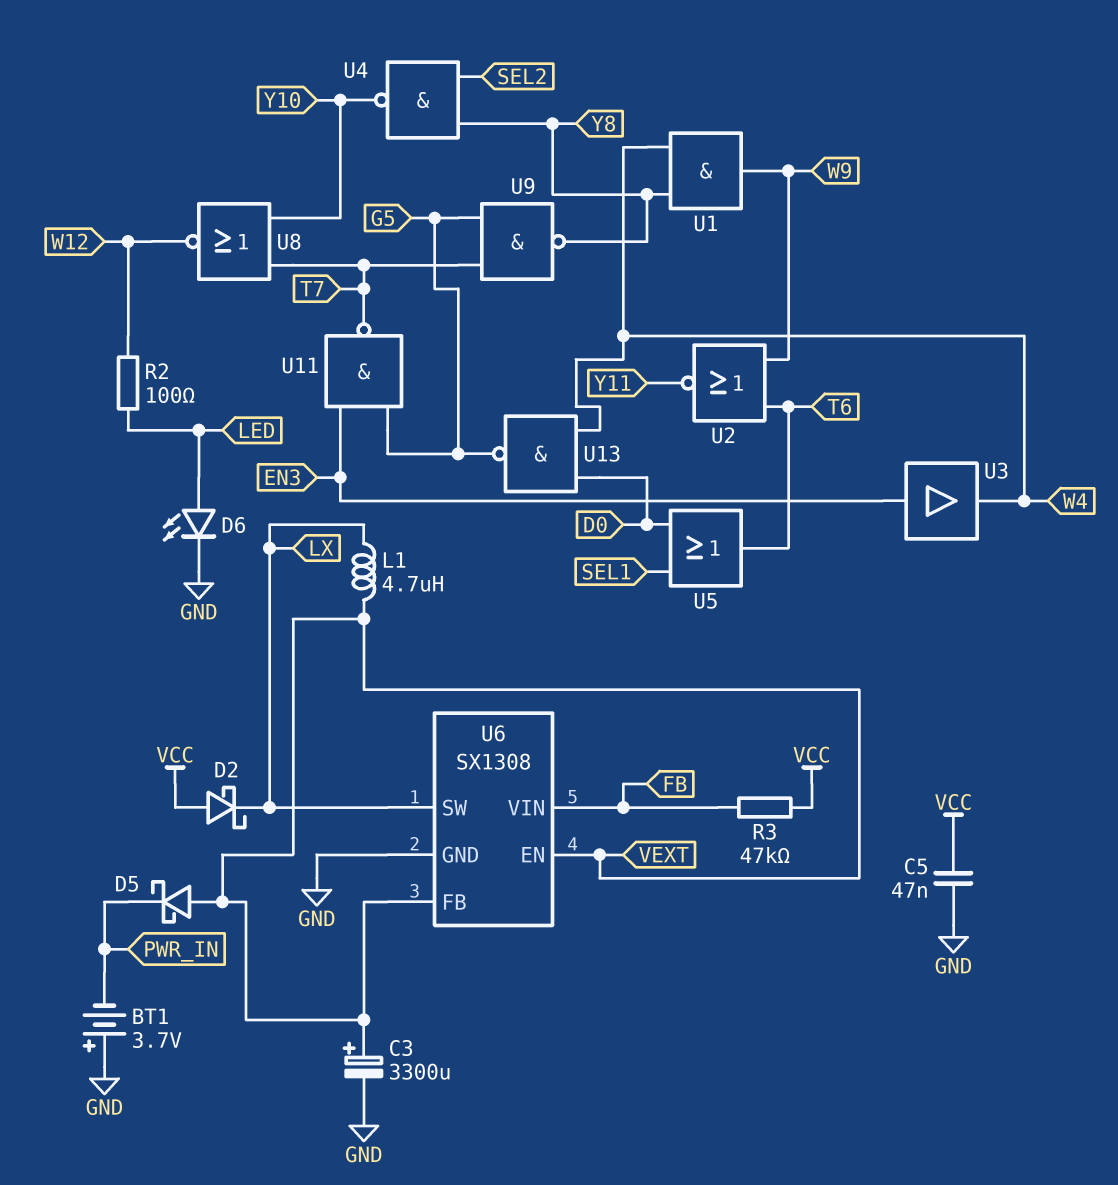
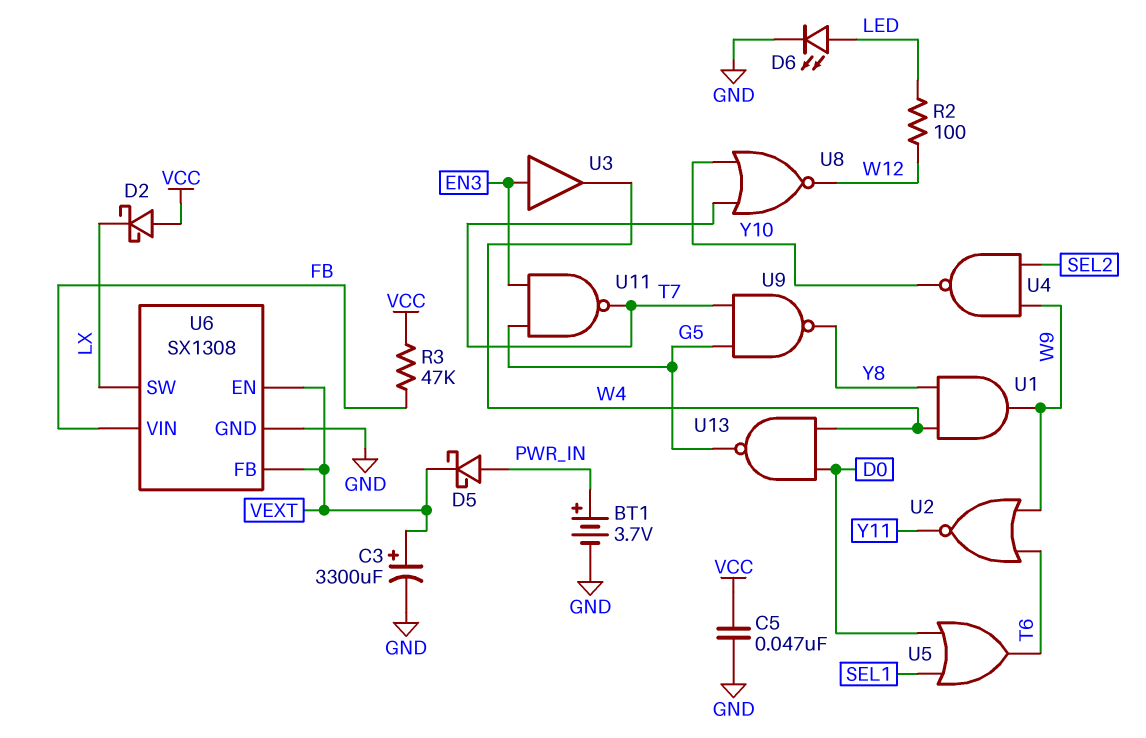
BT1: 3.7V (plus GND, minus PWR_IN) -> 3.7V (plus PWR_IN, minus GND)
D5: schottky (A VEXT, K PWR_IN) -> schottky (A PWR_IN, K VEXT)
L1: 4.7uH (LX, VEXT) -> none
U4: NAND (in SEL2, in Y8, out Y10) -> NAND (in SEL2, in W9, out Y10)

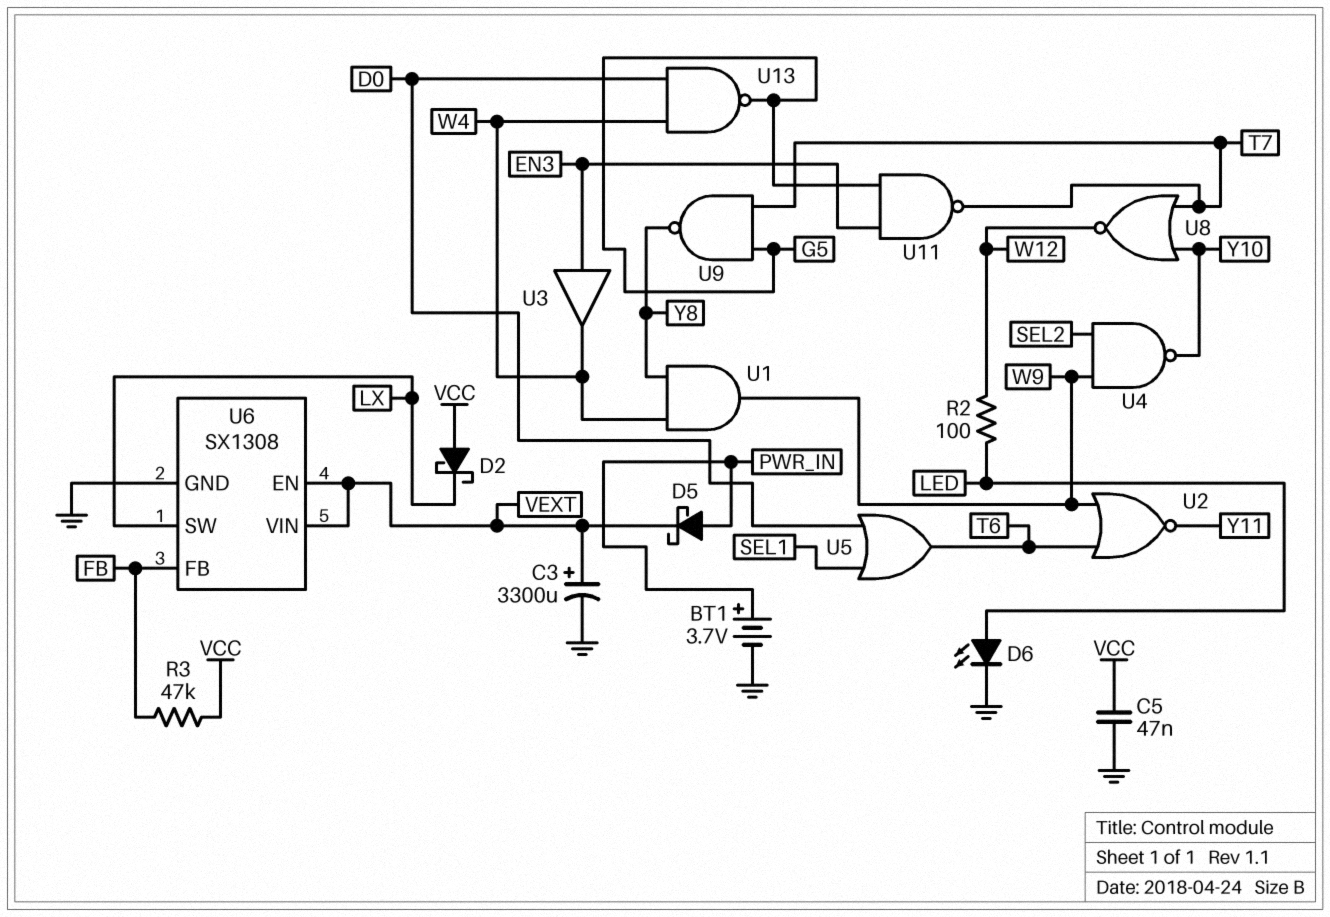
U6 pin FB: VEXT -> FB
U6 pin VIN: FB -> VEXT

